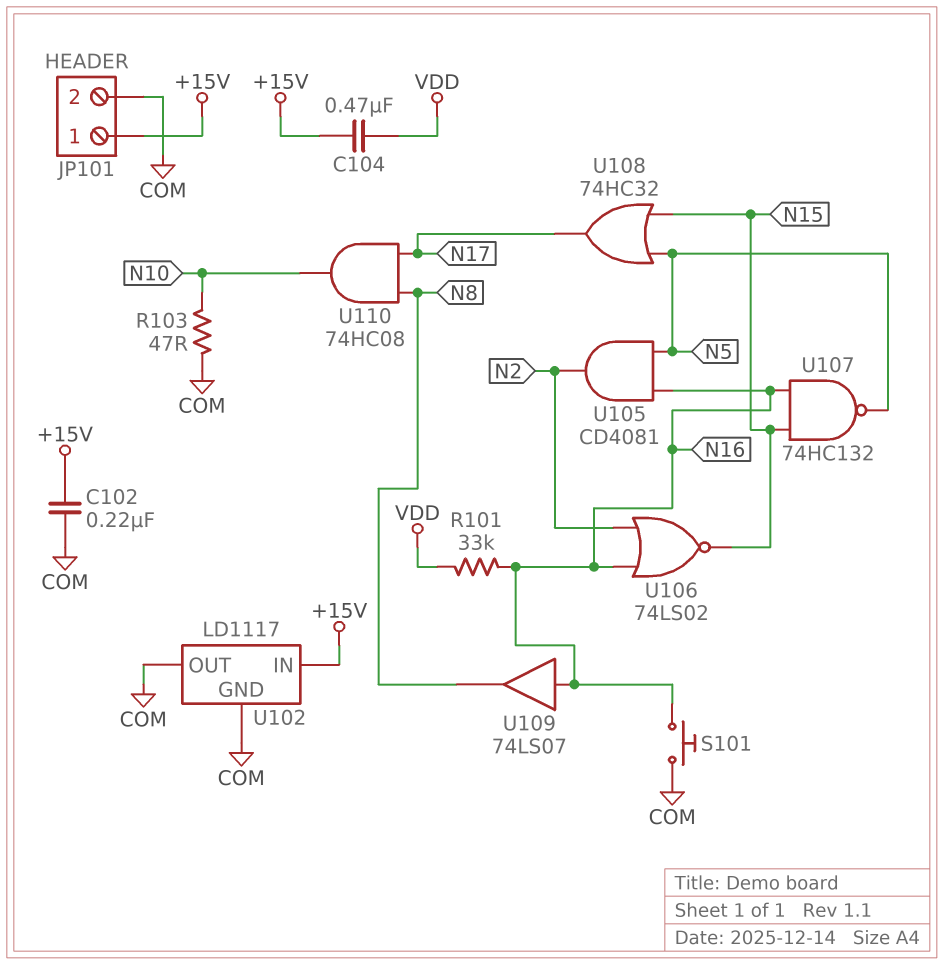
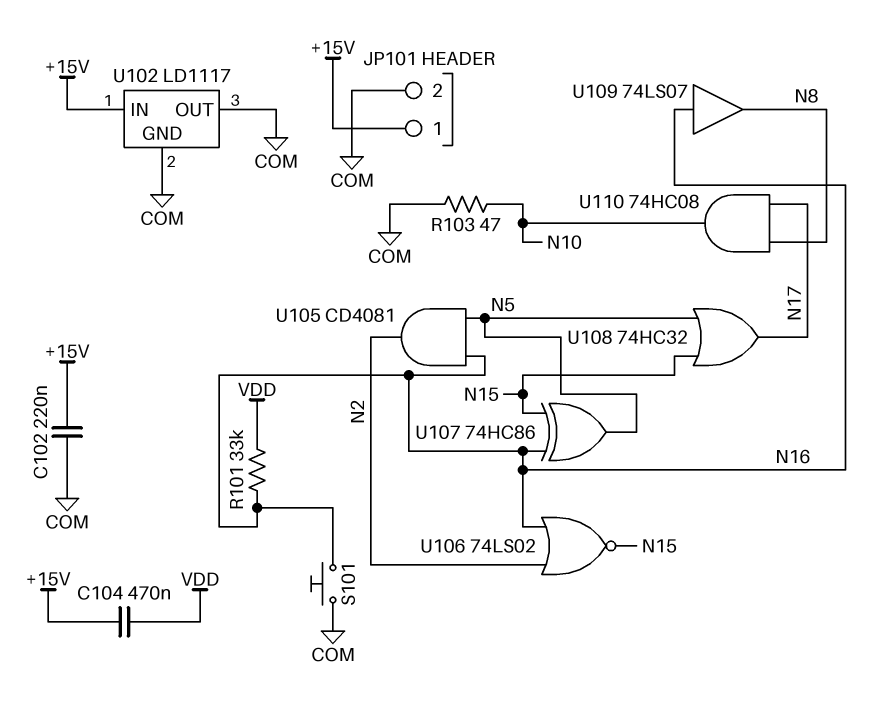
U107: NAND 74HC132 (in N15, in N16, out N5) -> XOR 74HC86 (in N15, in N16, out N5)

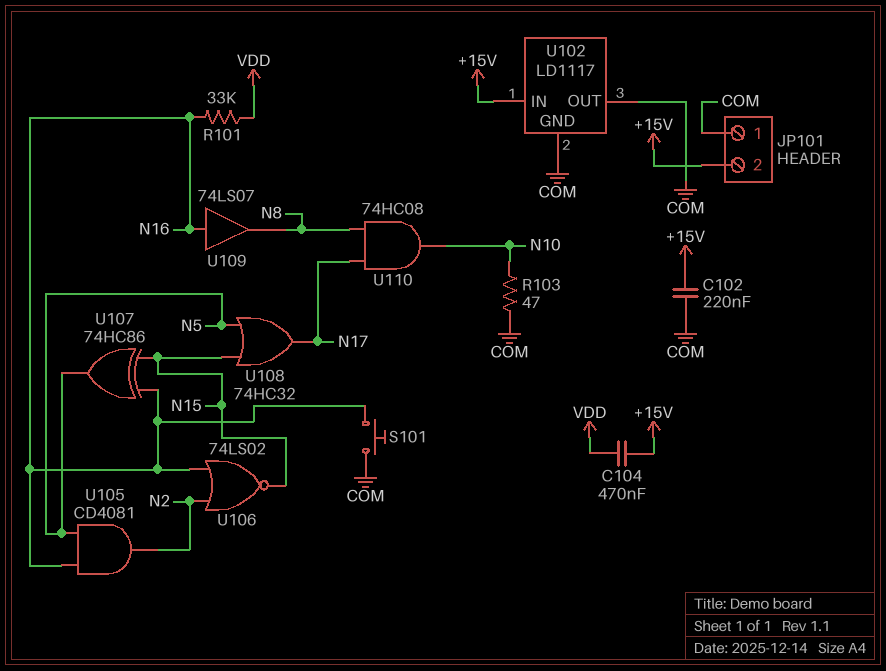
JP101 pin 1: +15V -> COM
JP101 pin 2: COM -> +15V

